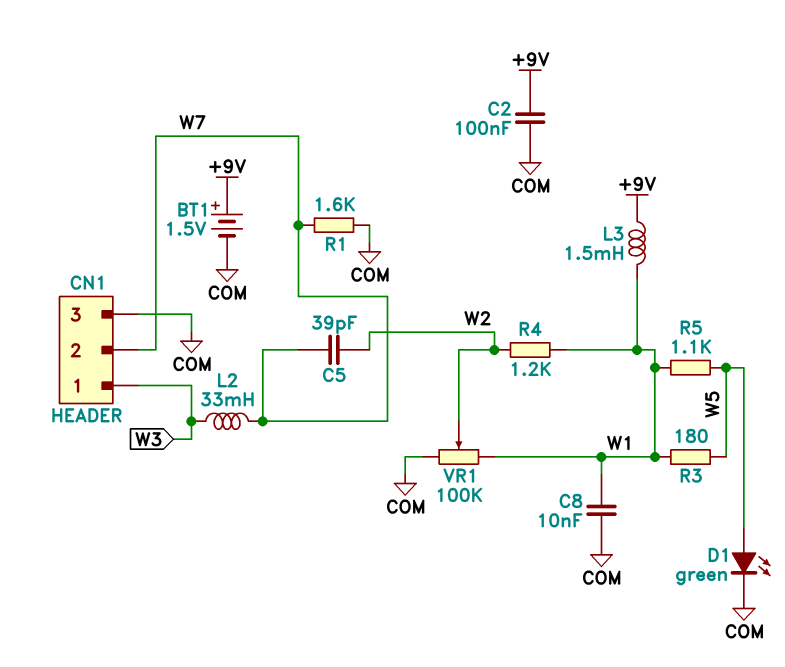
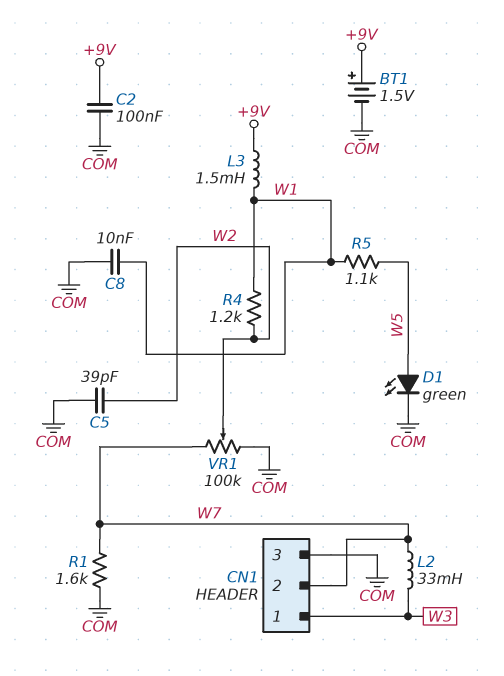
C5: 39pF (W2, W7) -> 39pF (COM, W2)
R3: 180 (W1, W5) -> none
VR1: 100k (COM, W1, wiper W2) -> 100k (COM, W7, wiper W2)

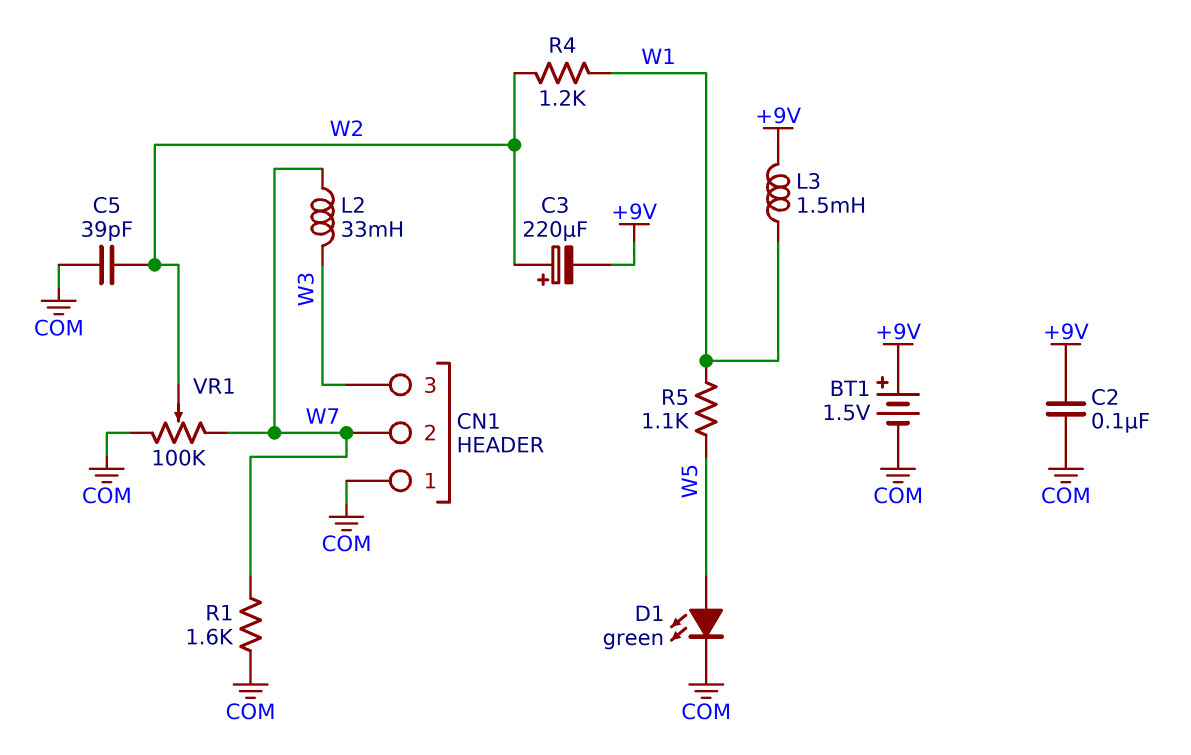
C3: none -> 220uF (plus W2, minus +9V)
C8: 10nF (COM, W1) -> none
CN1 pin 1: W3 -> COM
CN1 pin 3: COM -> W3

